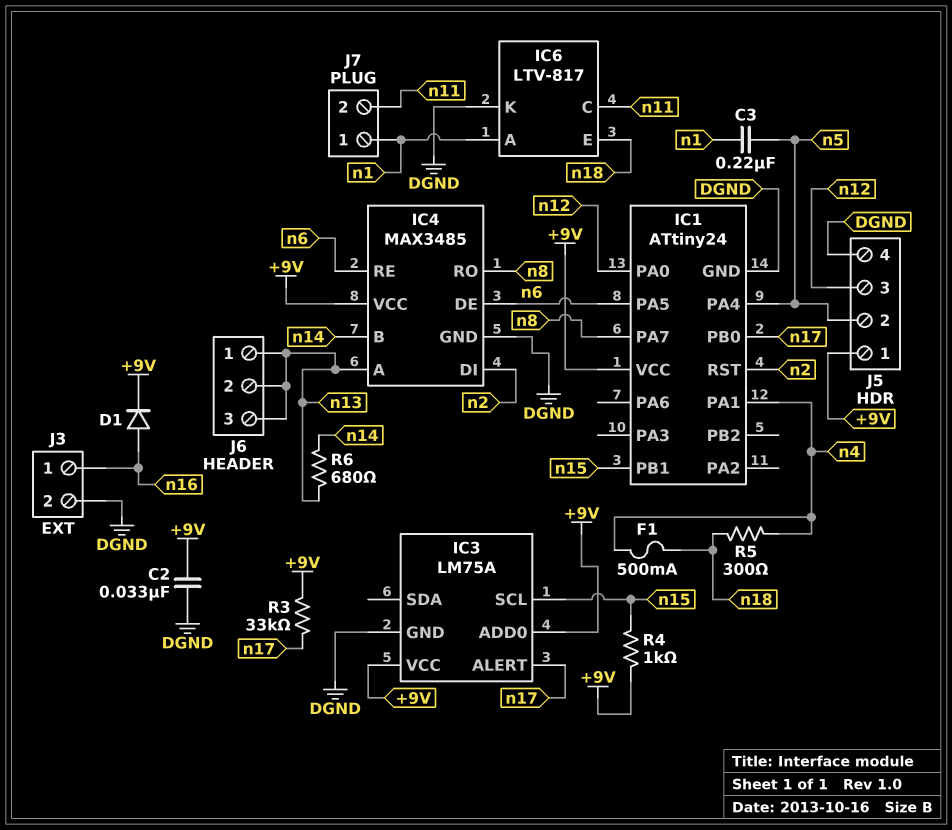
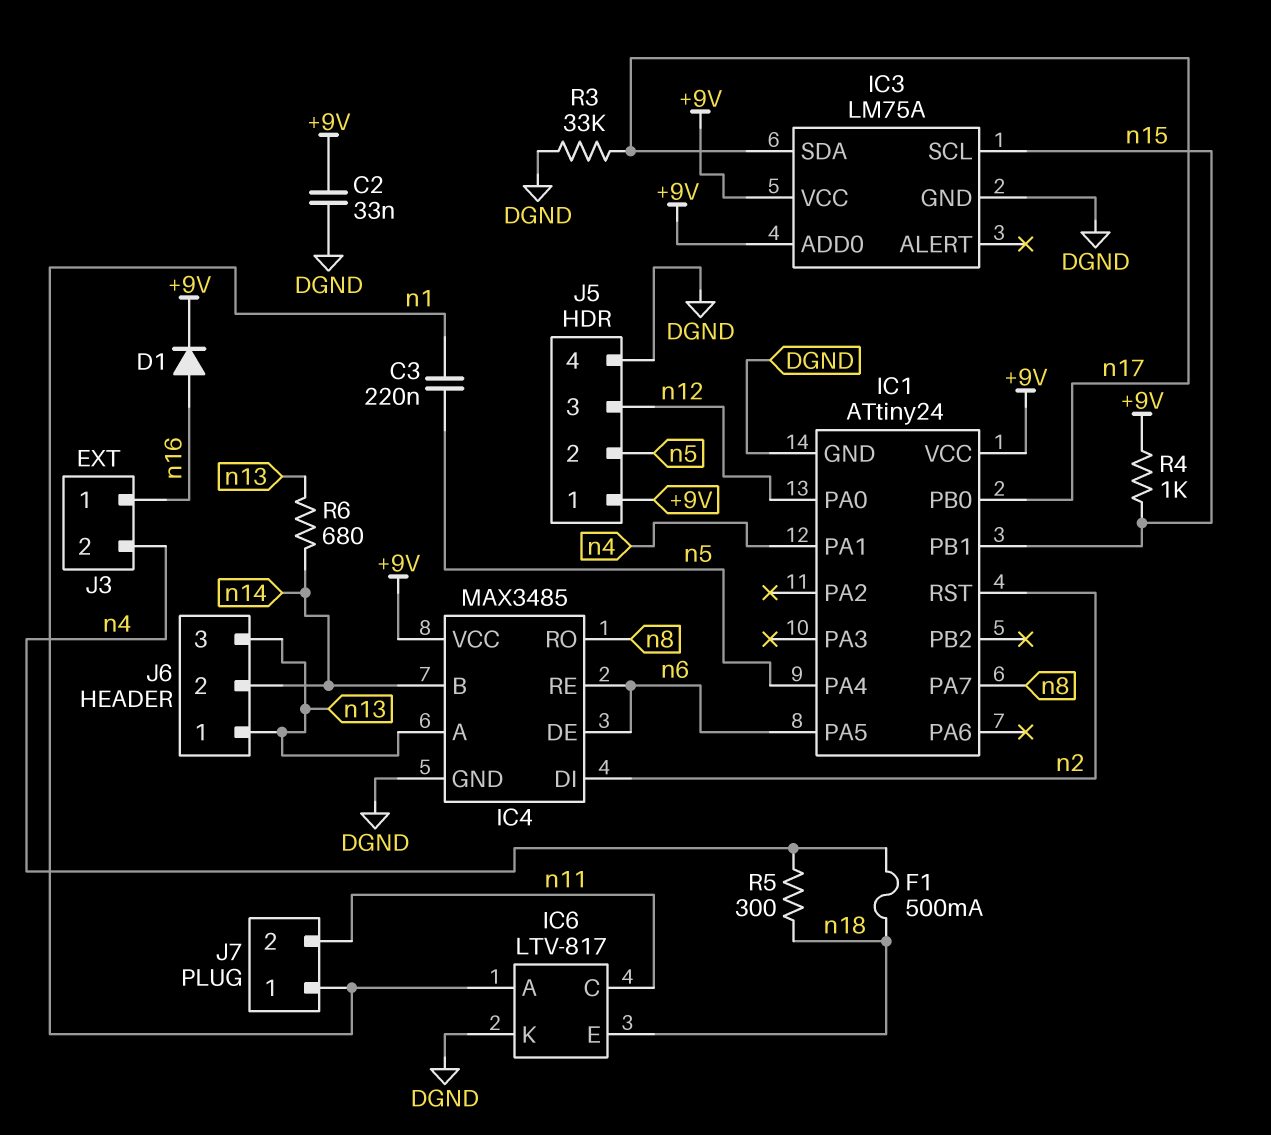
IC3 pin ALERT: n17 -> none
IC3 pin SDA: none -> n17
J3 pin 2: DGND -> n4
J6 pin 2: n13 -> n14
R3: 33k (+9V, n17) -> 33k (DGND, n17)

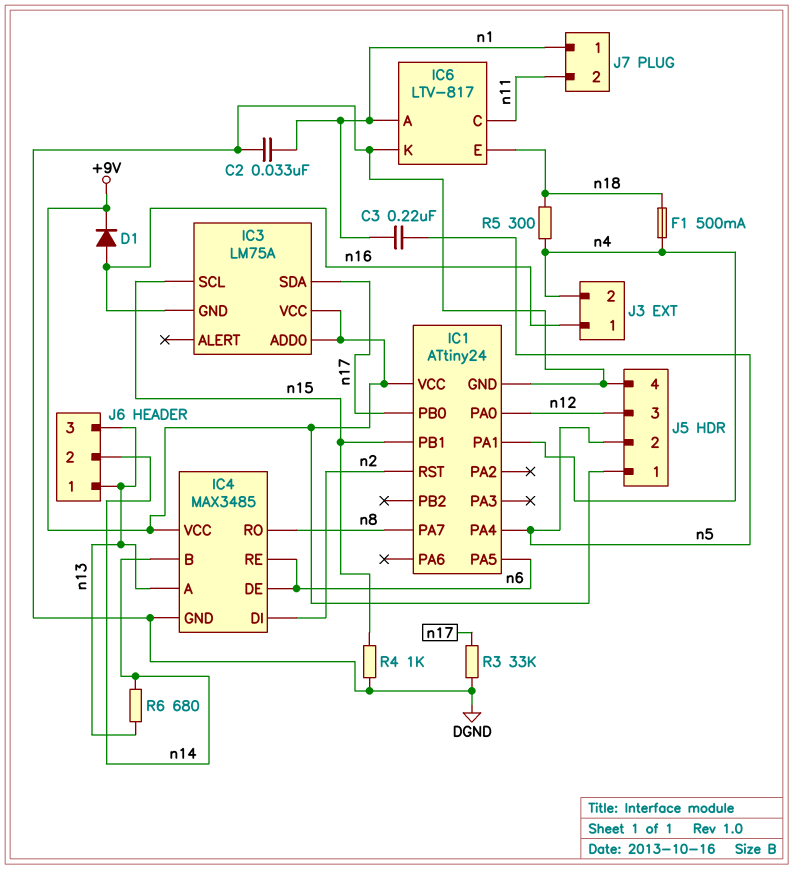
C2: 33nF (+9V, DGND) -> 33nF (DGND, n1)
IC3 pin GND: DGND -> n16
R4: 1k (+9V, n15) -> 1k (DGND, n15)

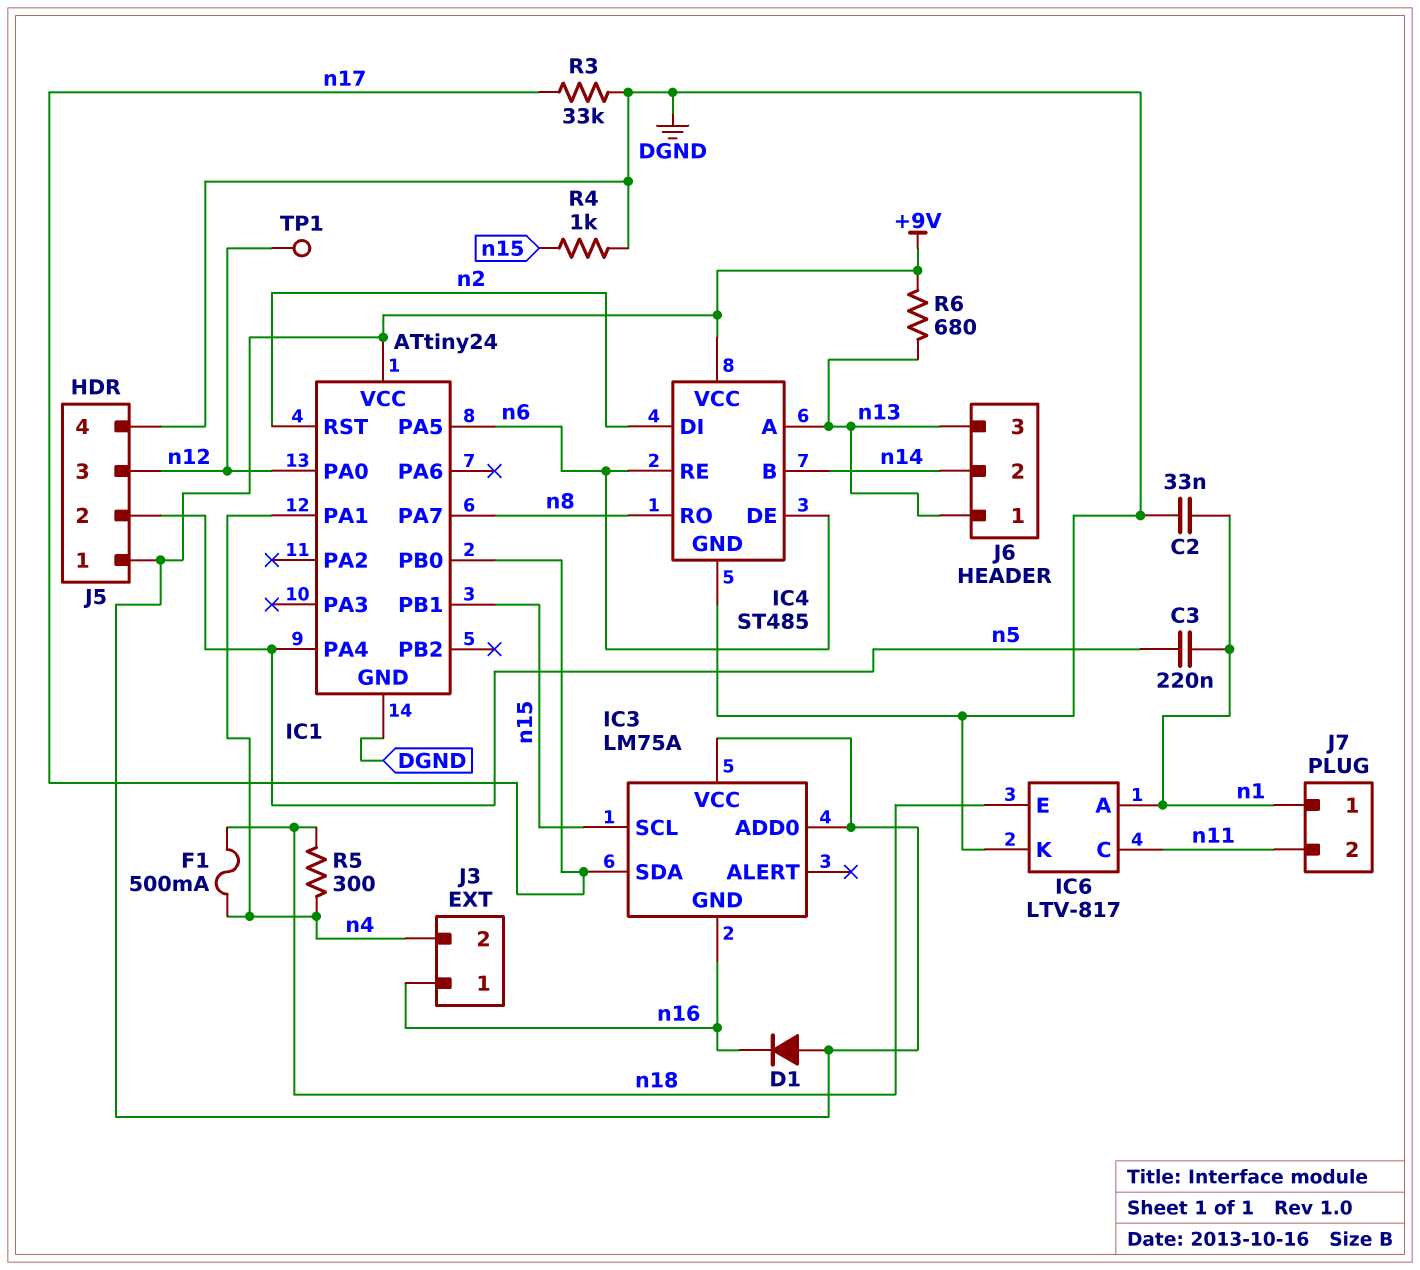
D1: diode (A n16, K +9V) -> diode (A +9V, K n16)
IC4: MAX3485 -> ST485
R6: 680 (n13, n14) -> 680 (+9V, n13)
TP1: none -> test point (n12)

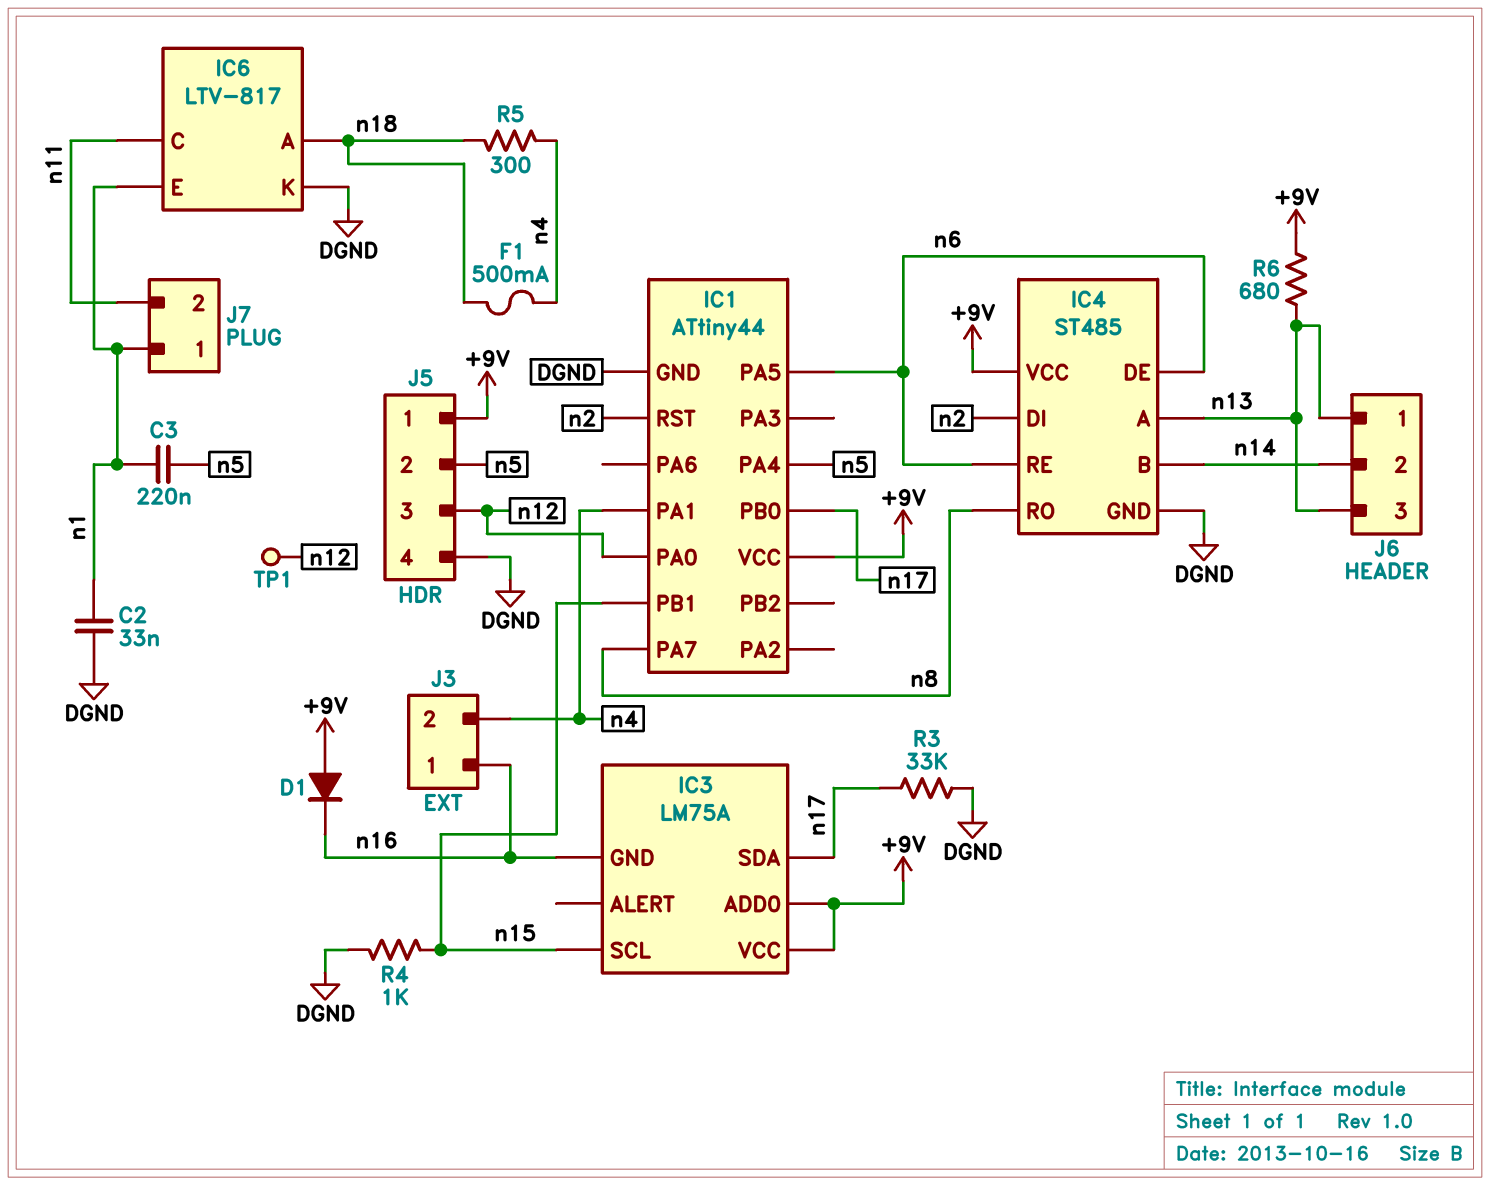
IC1: ATtiny24 -> ATtiny44
IC6 pin A: n1 -> n18
IC6 pin E: n18 -> n1

